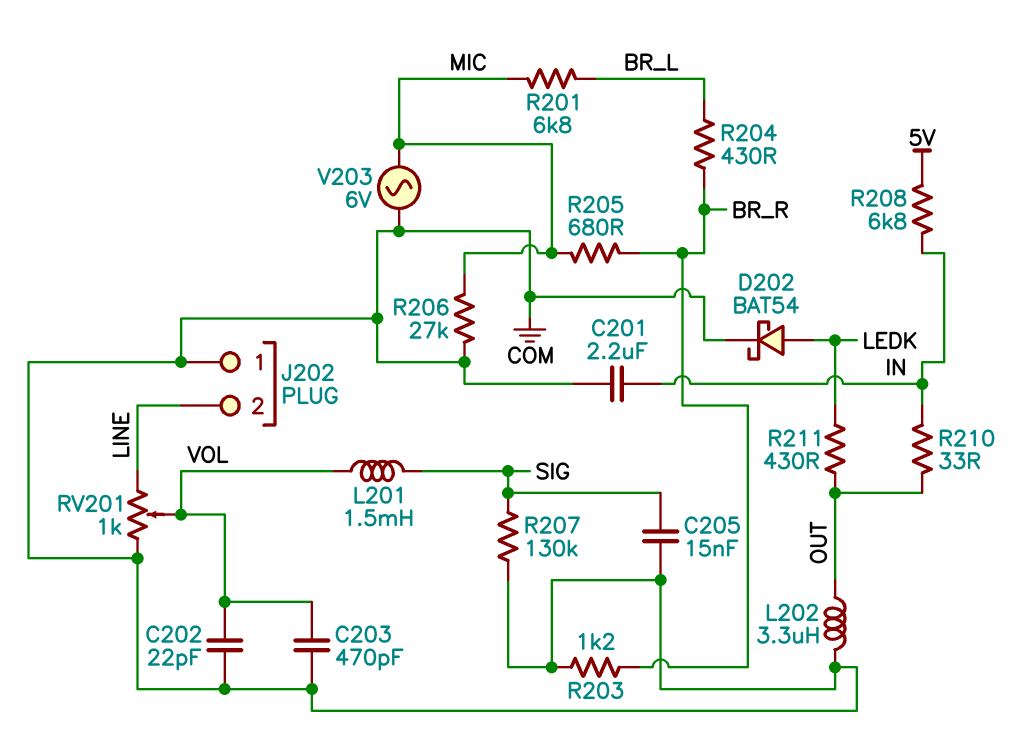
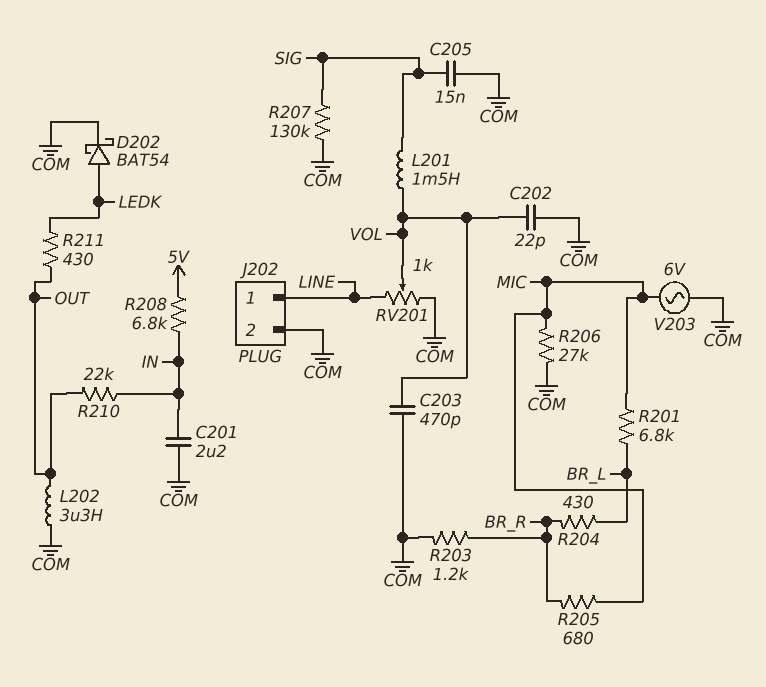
J202 pin 1: COM -> LINE
J202 pin 2: LINE -> COM
R210: 33 (IN, OUT) -> 22k (IN, OUT)

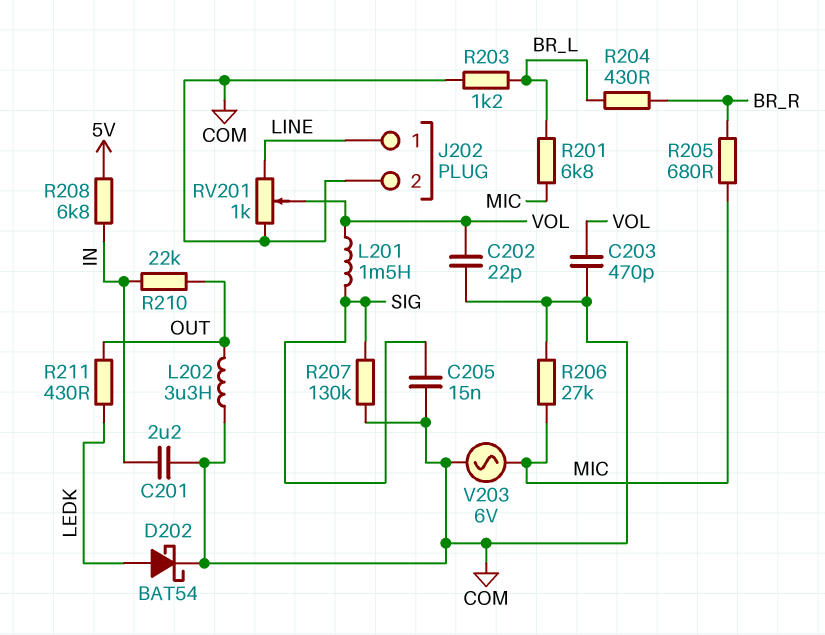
R203: 1.2k (BR_R, COM) -> 1.2k (BR_L, COM)

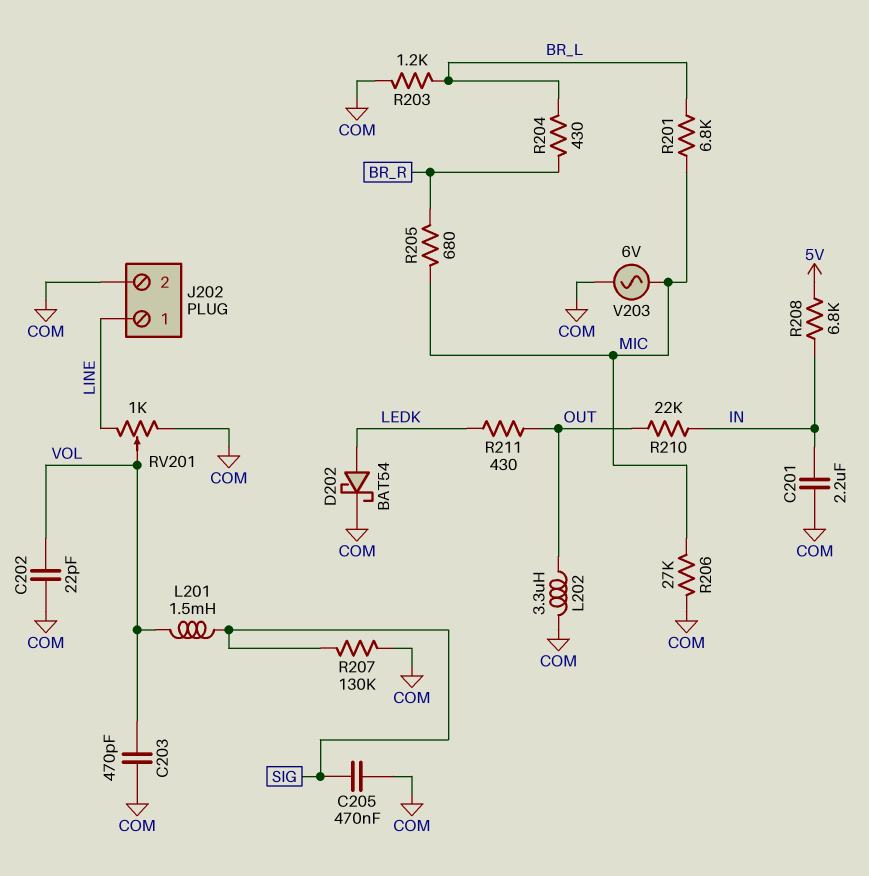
C205: 15nF (COM, SIG) -> 470nF (COM, SIG)

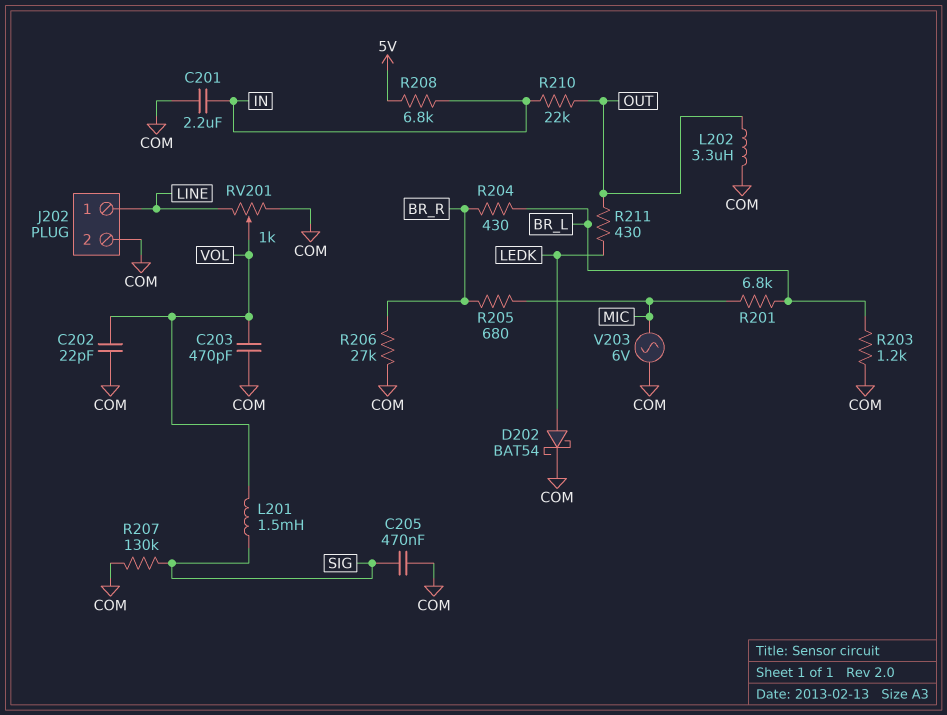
R206: 27k (COM, MIC) -> 27k (BR_R, COM)

